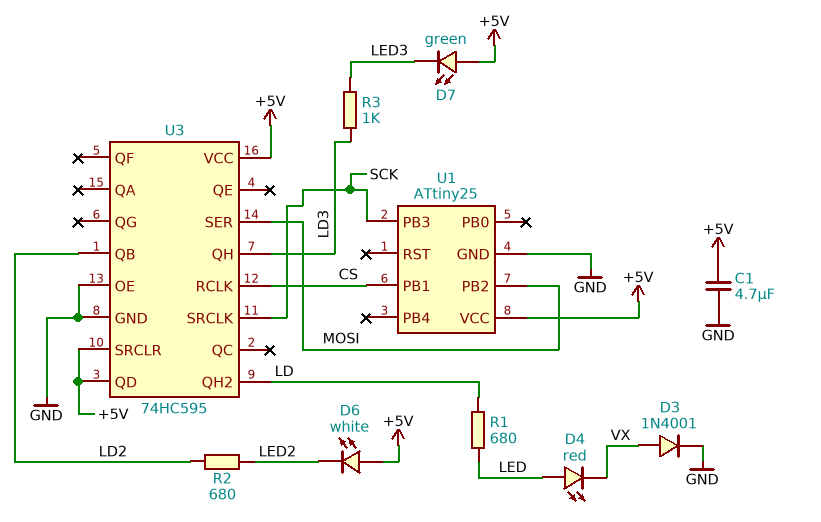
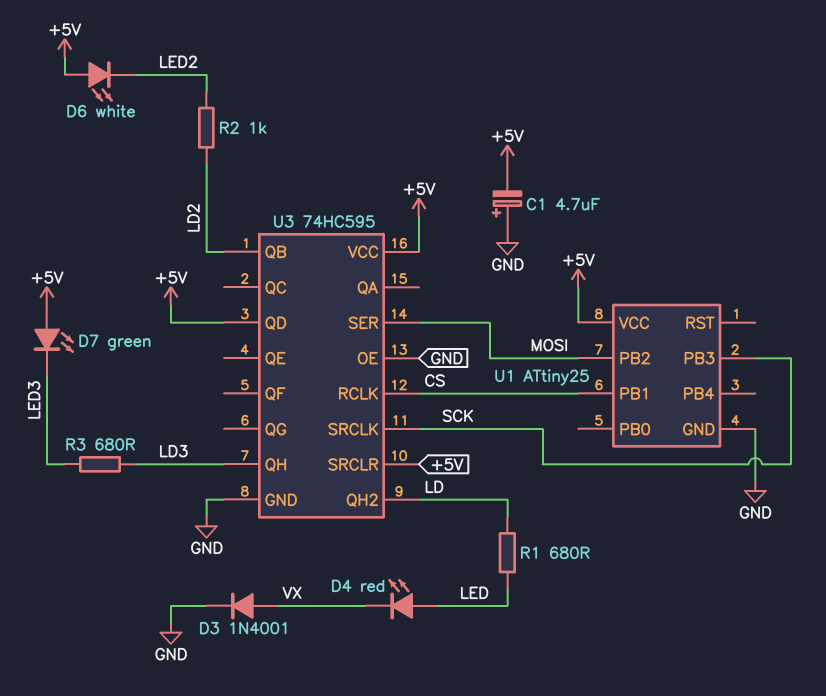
C1: 4.7uF (+5V, GND) -> 4.7uF (plus GND, minus +5V)
R2: 680 (LD2, LED2) -> 1k (LD2, LED2)
R3: 1k (LD3, LED3) -> 680 (LD3, LED3)

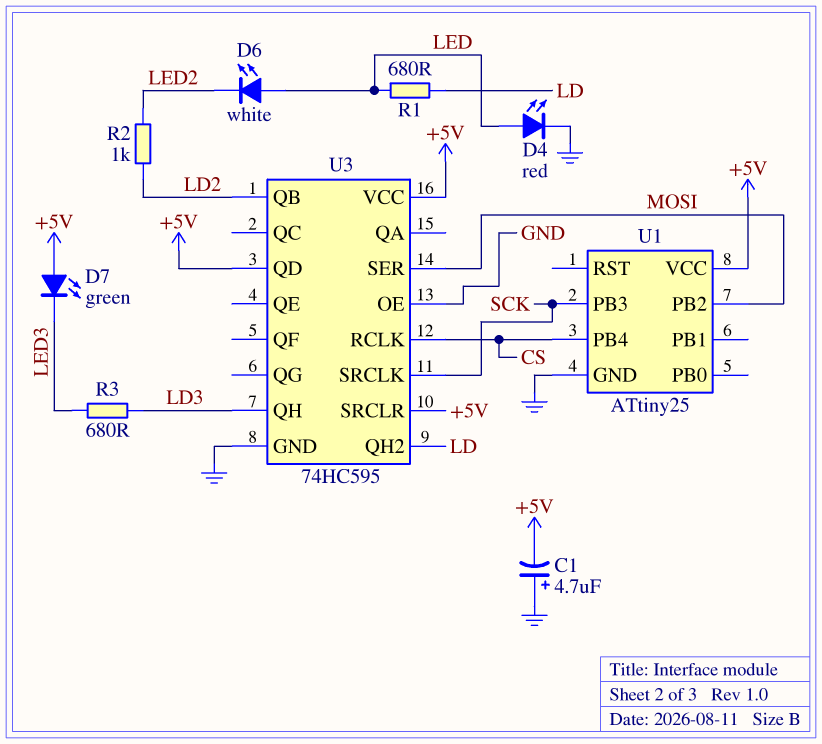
D3: diode 1N4001 (A VX, K GND) -> none
D4: LED red (A LED, K VX) -> LED red (A LED, K GND)
D6: LED white (A +5V, K LED2) -> LED white (A LED, K LED2)
U1 pin PB1: CS -> none
U1 pin PB4: none -> CS

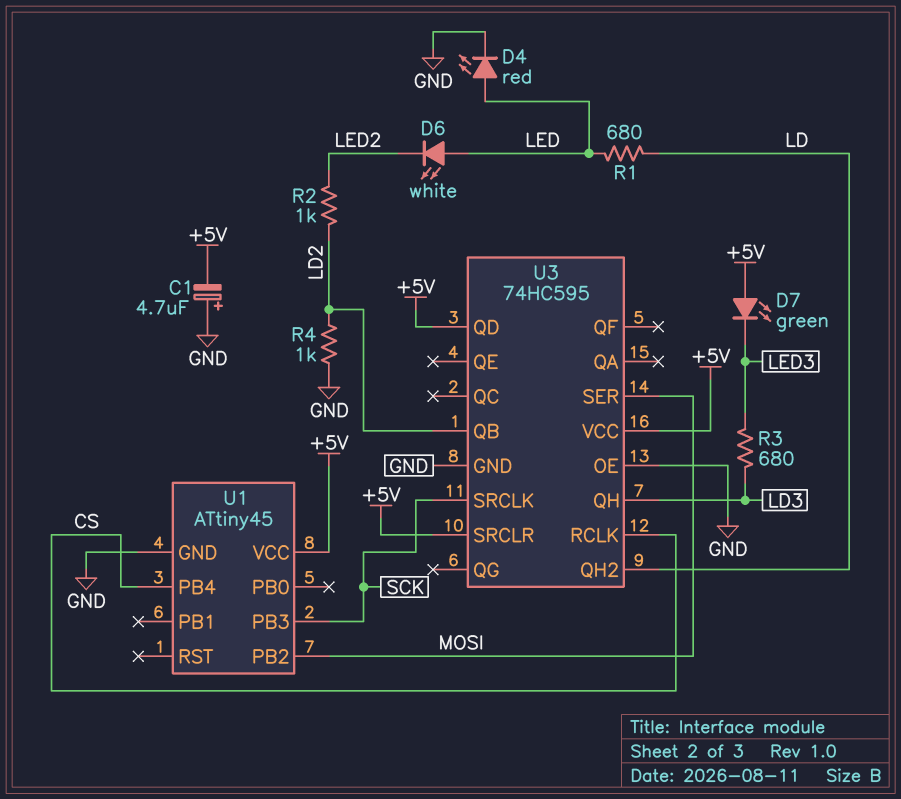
R4: none -> 1k (GND, LD2)
U1: ATtiny25 -> ATtiny45

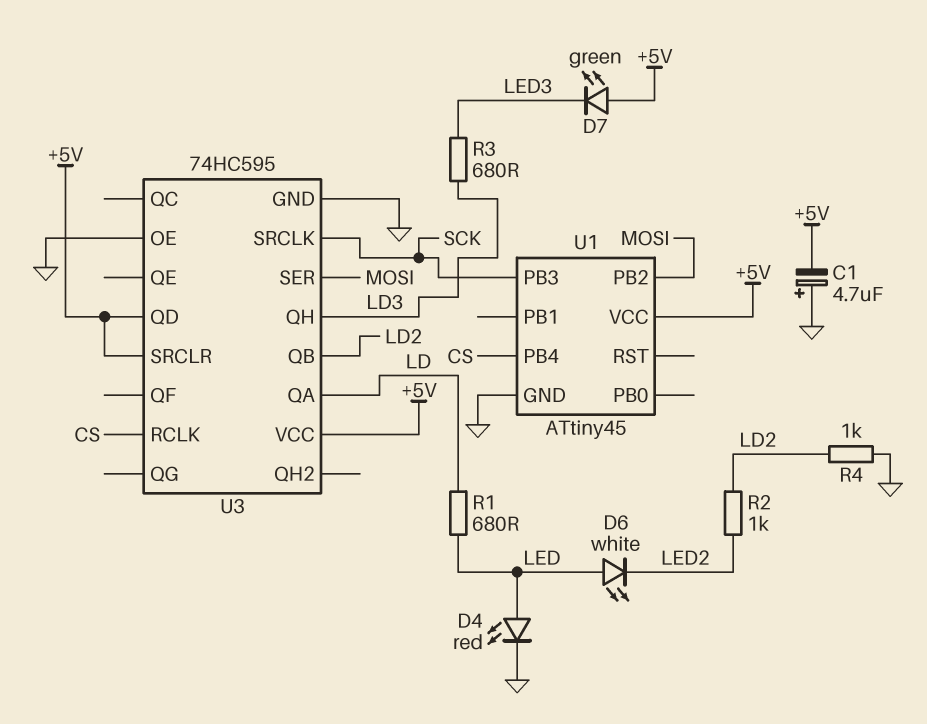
U3 pin QA: none -> LD
U3 pin QH2: LD -> none

